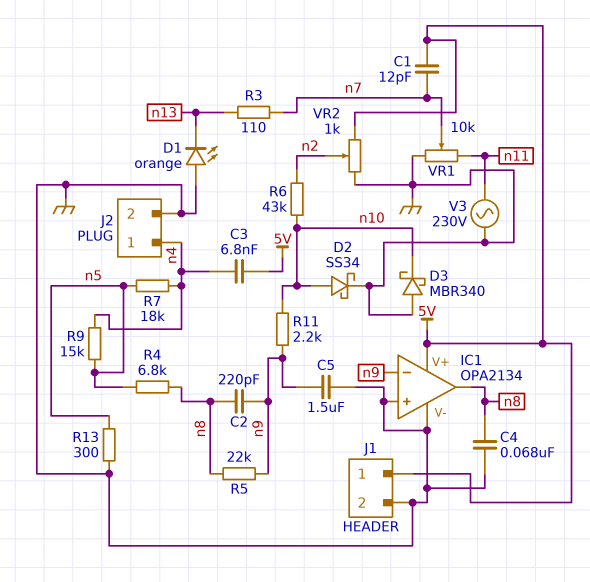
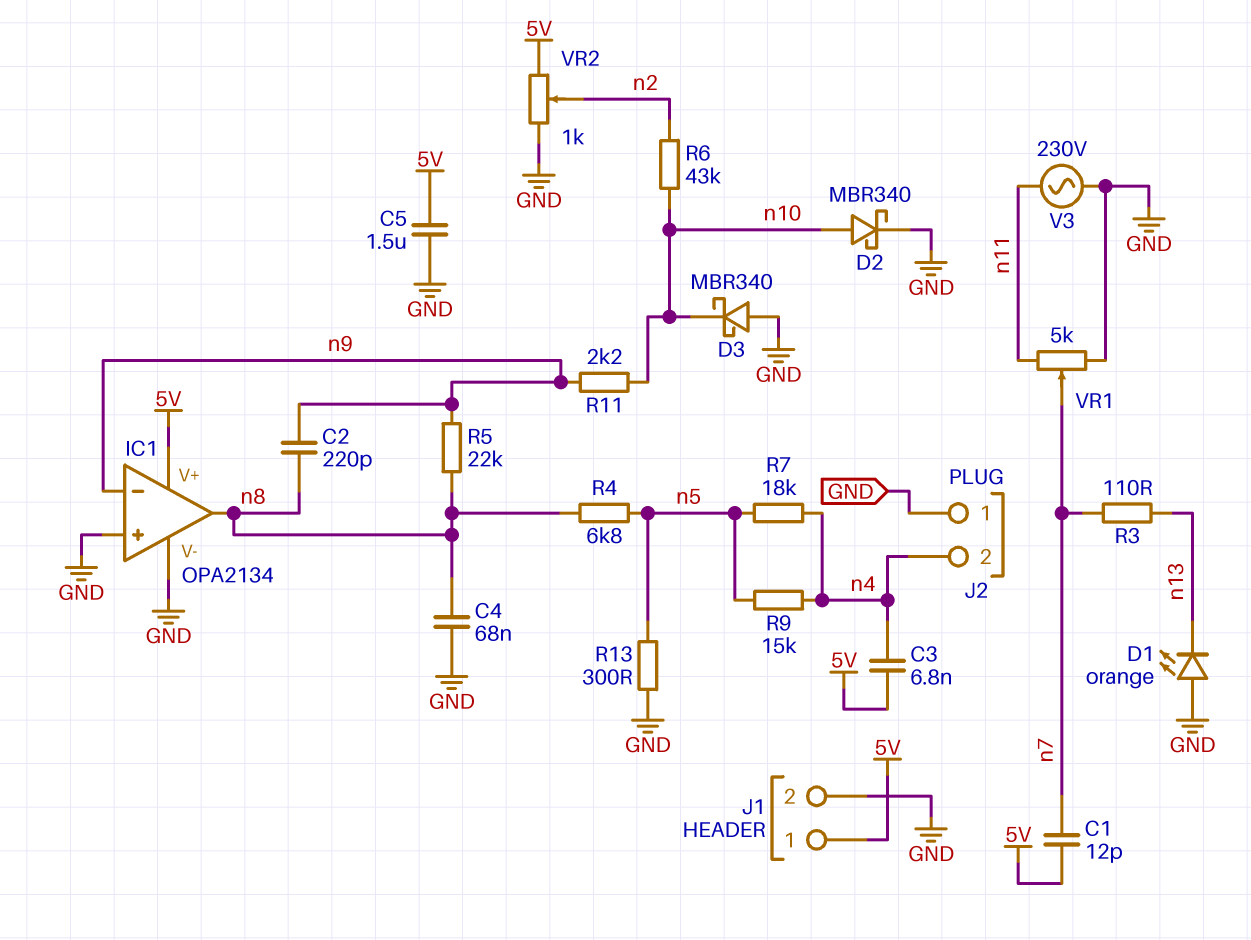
C5: 1.5uF (GND, n9) -> 1.5uF (5V, GND)
D2: schottky SS34 (A n10, K GND) -> schottky MBR340 (A n10, K GND)
J2 pin 1: n4 -> GND
J2 pin 2: GND -> n4
VR1: 10k (GND, n11, wiper n7) -> 5k (GND, n11, wiper n7)

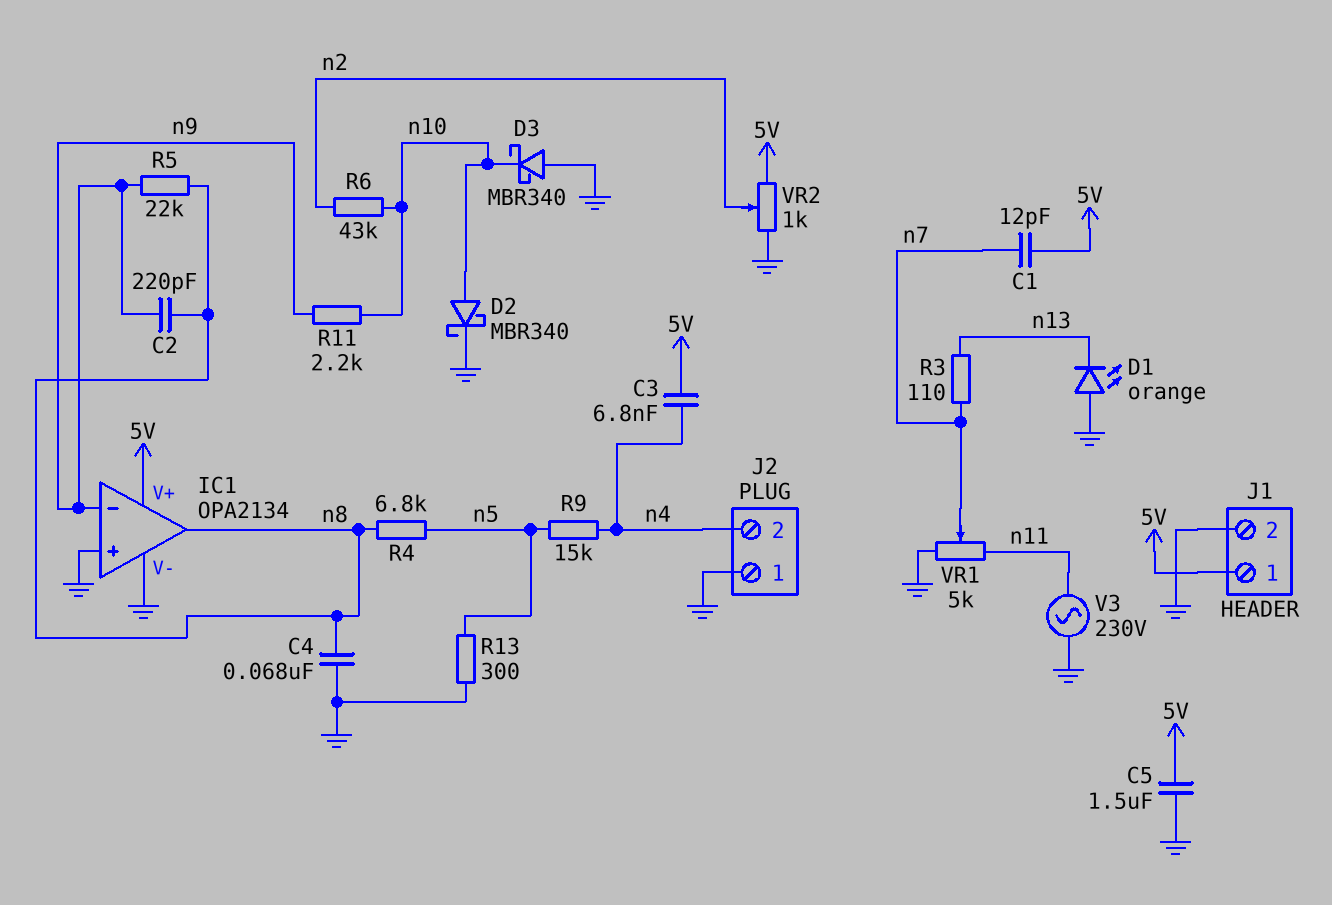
R7: 18k (n4, n5) -> none

